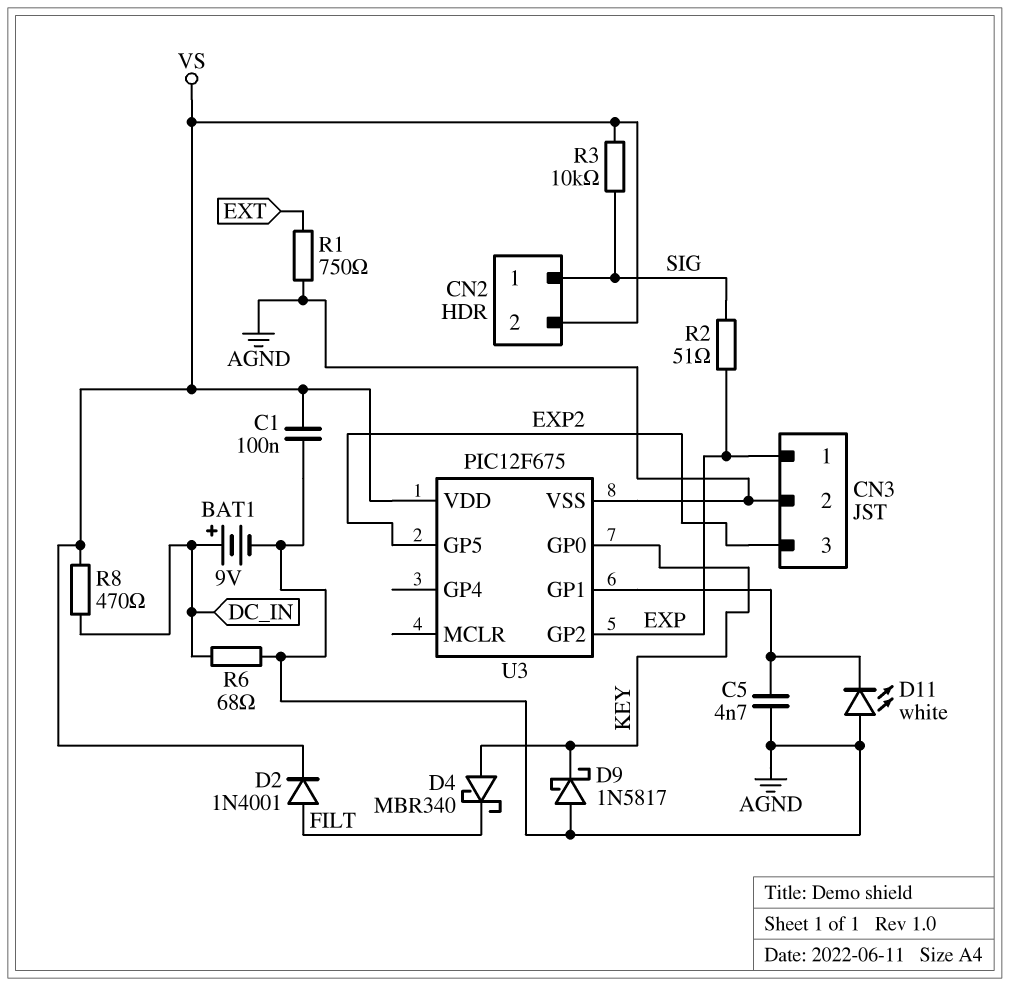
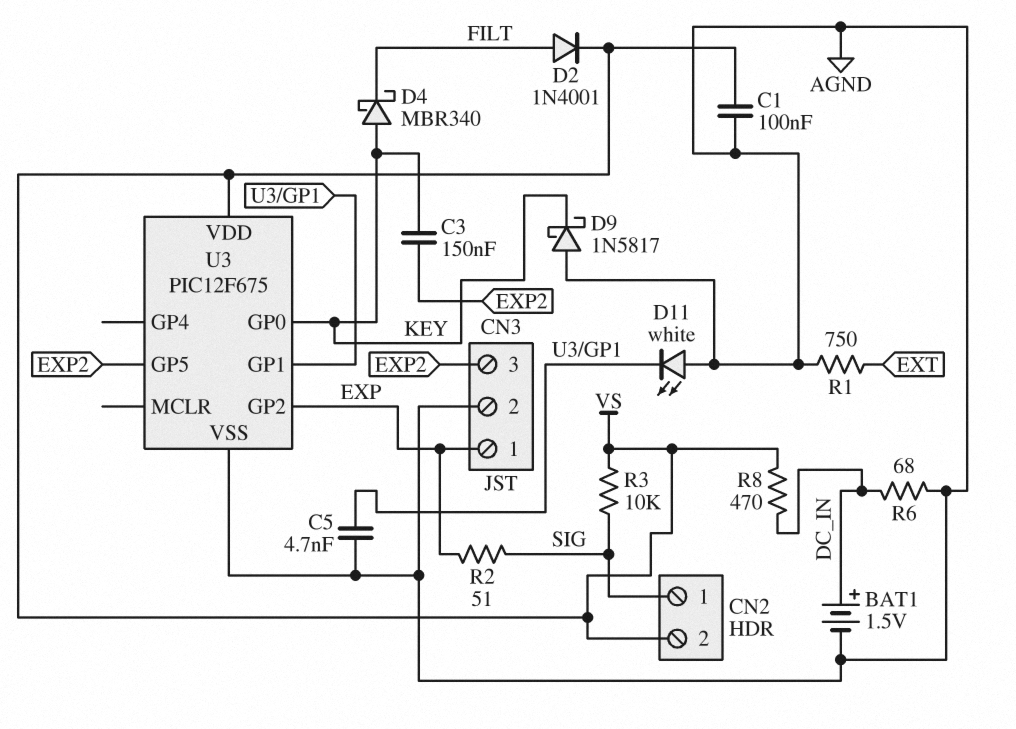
BAT1: 9V (plus DC_IN, minus AGND) -> 1.5V (plus DC_IN, minus AGND)
C3: none -> 150nF (EXP2, KEY)

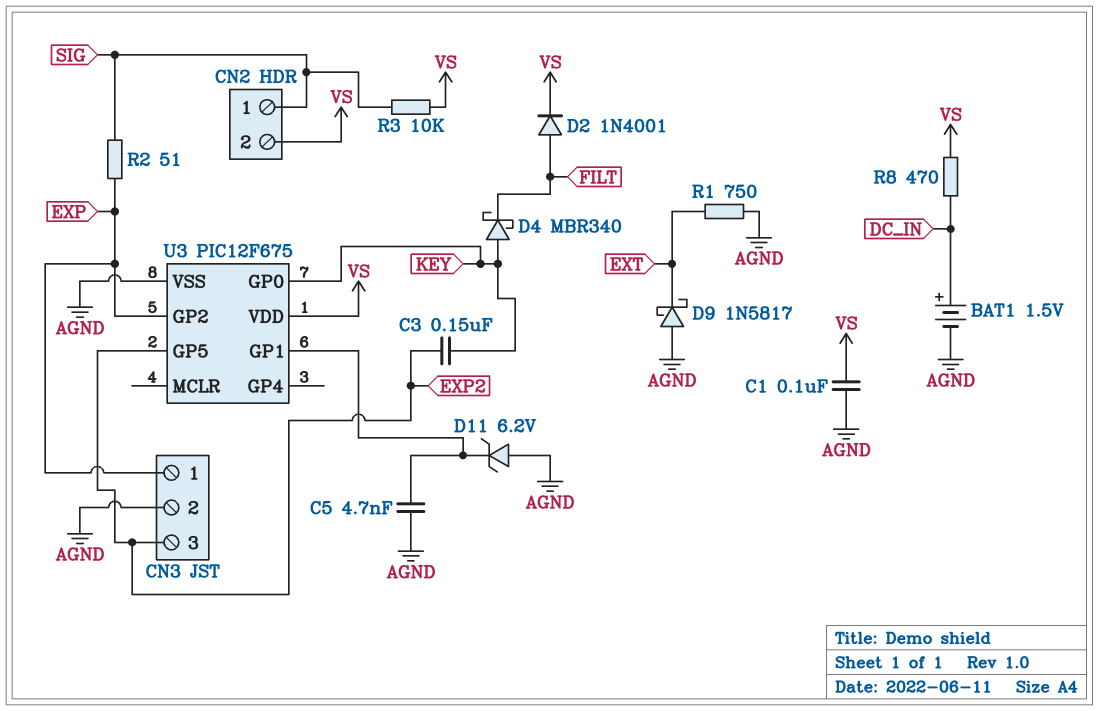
D9: schottky 1N5817 (A AGND, K KEY) -> schottky 1N5817 (A AGND, K EXT)
D11: LED white (A AGND, K U3/GP1) -> zener 6.2V (A AGND, K U3/GP1)
R6: 68 (AGND, DC_IN) -> none

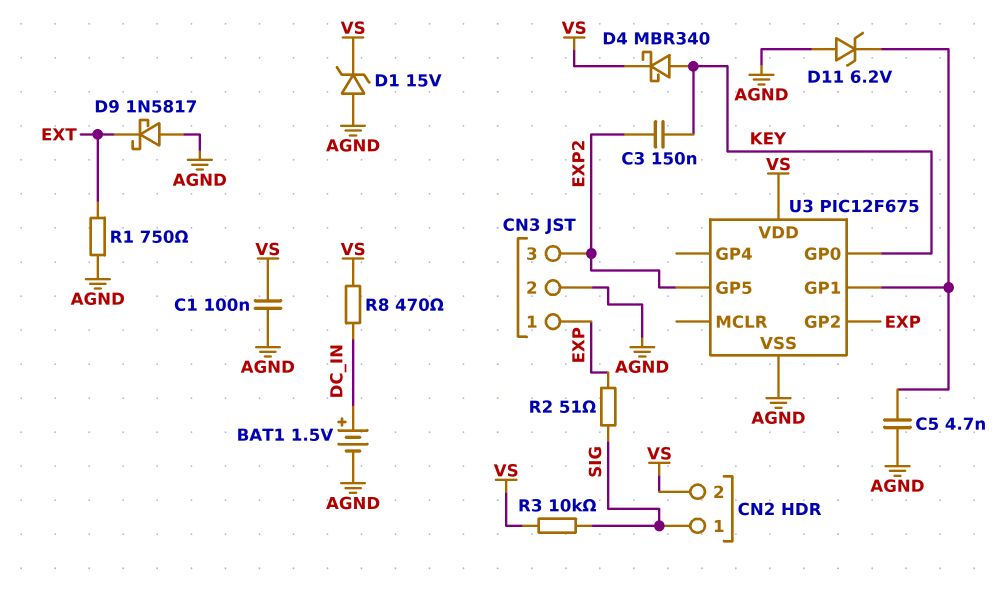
D1: none -> zener 15V (A AGND, K VS)
D2: diode 1N4001 (A FILT, K VS) -> none
D4: schottky MBR340 (A KEY, K FILT) -> schottky MBR340 (A KEY, K VS)

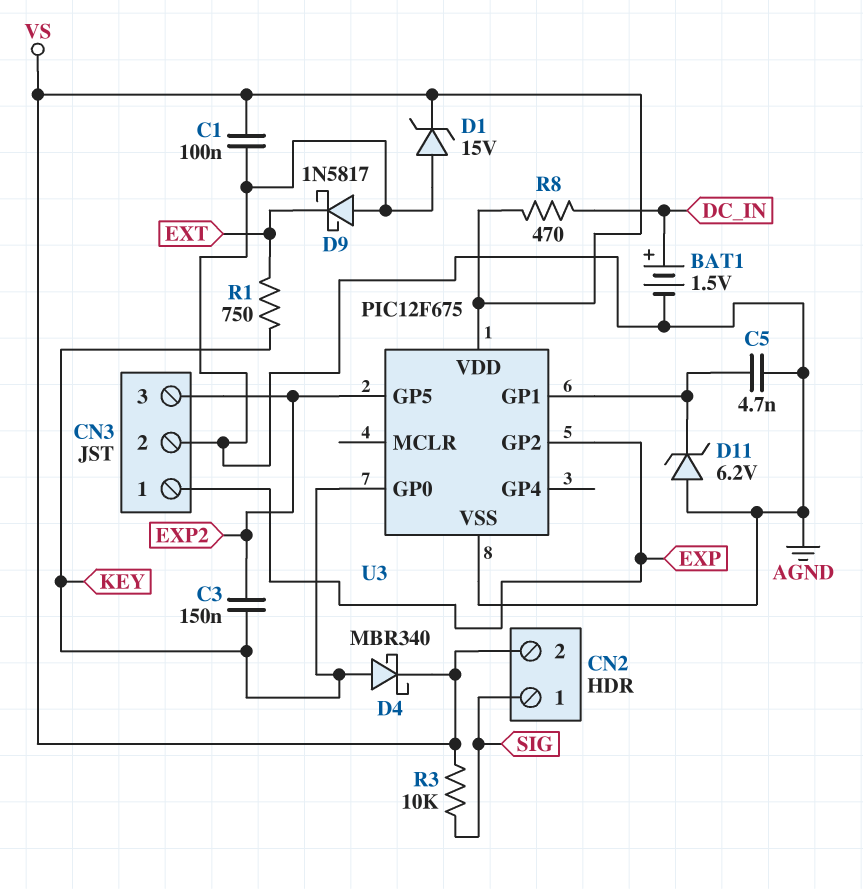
R1: 750 (AGND, EXT) -> 750 (EXT, KEY)
R2: 51 (EXP, SIG) -> none

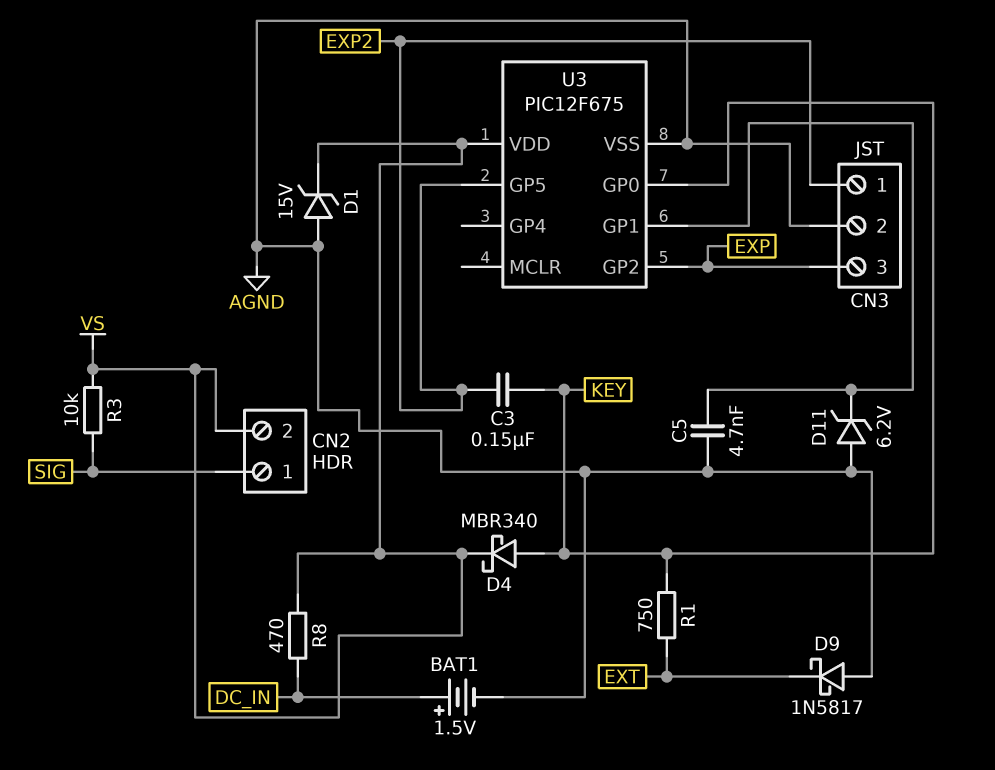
C1: 100nF (AGND, VS) -> none
CN3 pin 1: EXP -> EXP2
CN3 pin 3: EXP2 -> EXP

